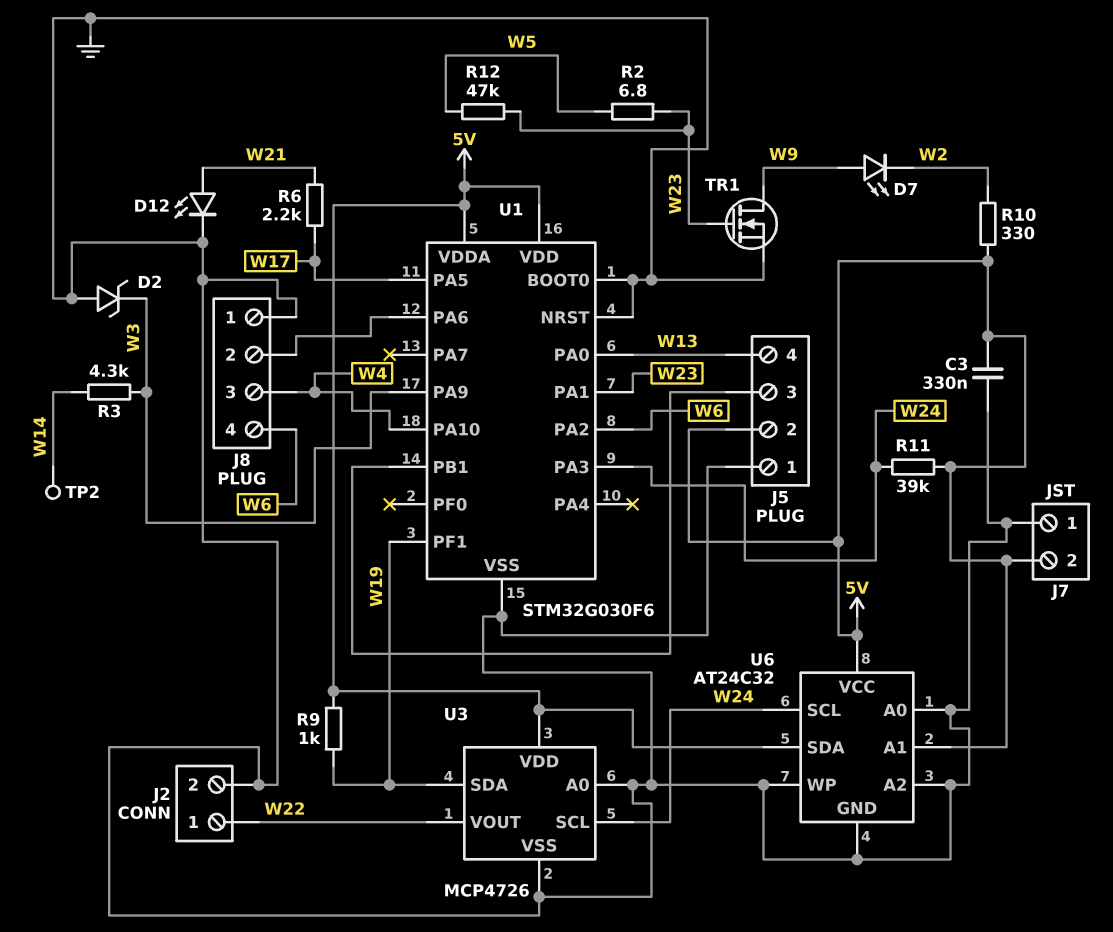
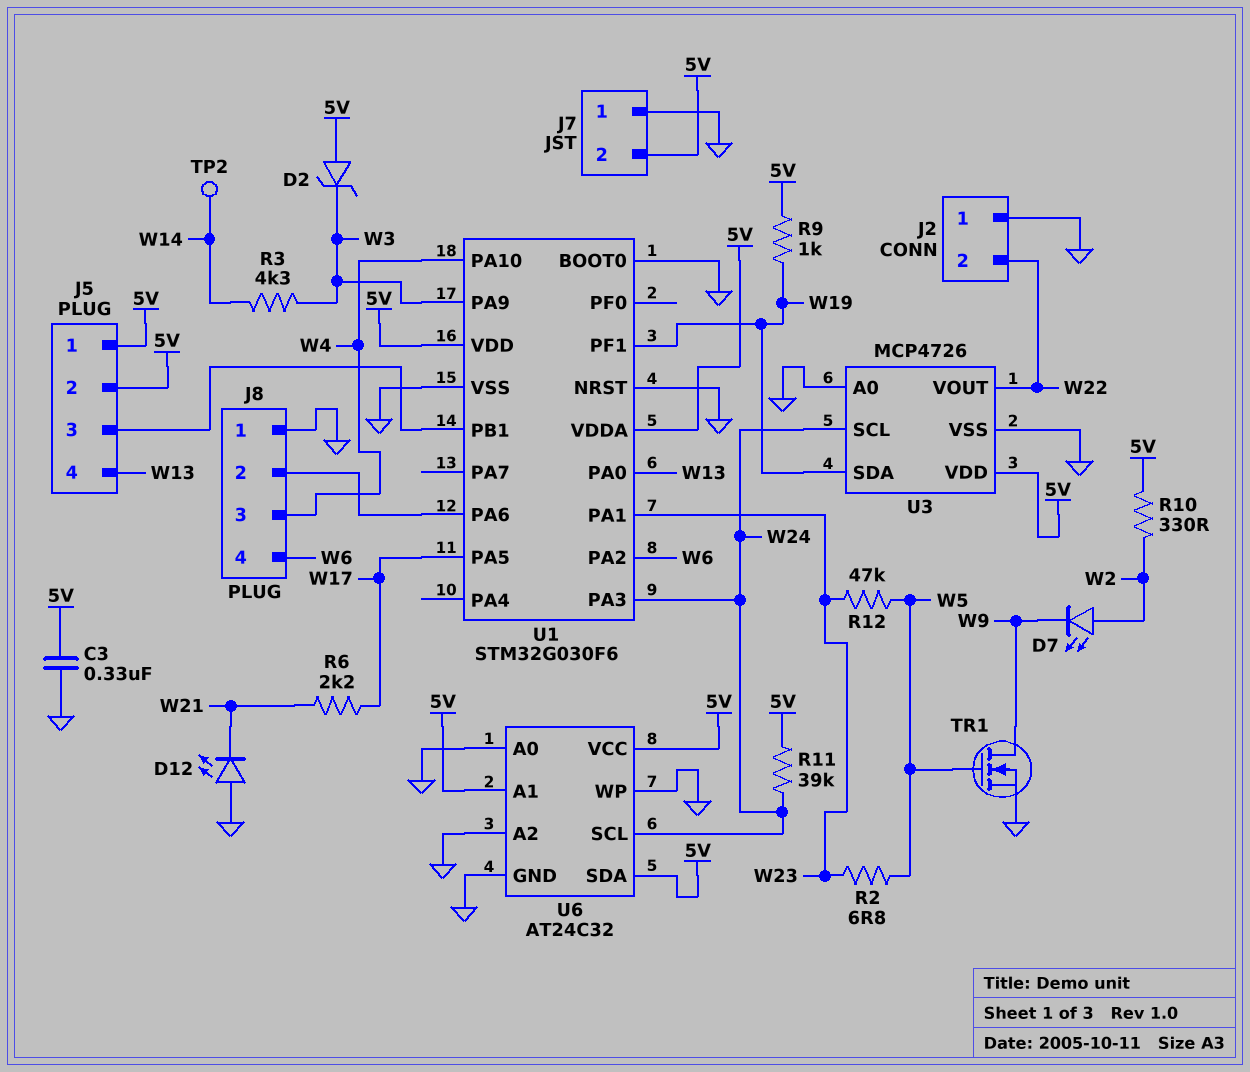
D2: zener (A GND, K W3) -> zener (A 5V, K W3)
D7: LED (A W9, K W2) -> LED (A W2, K W9)
D12: LED (A W21, K GND) -> LED (A GND, K W21)
J2 pin 1: W22 -> GND
J2 pin 2: GND -> W22
J5 pin 1: GND -> 5V
TR1: NMOS (G W23, D W9, S GND) -> NMOS (G W5, D W9, S GND)

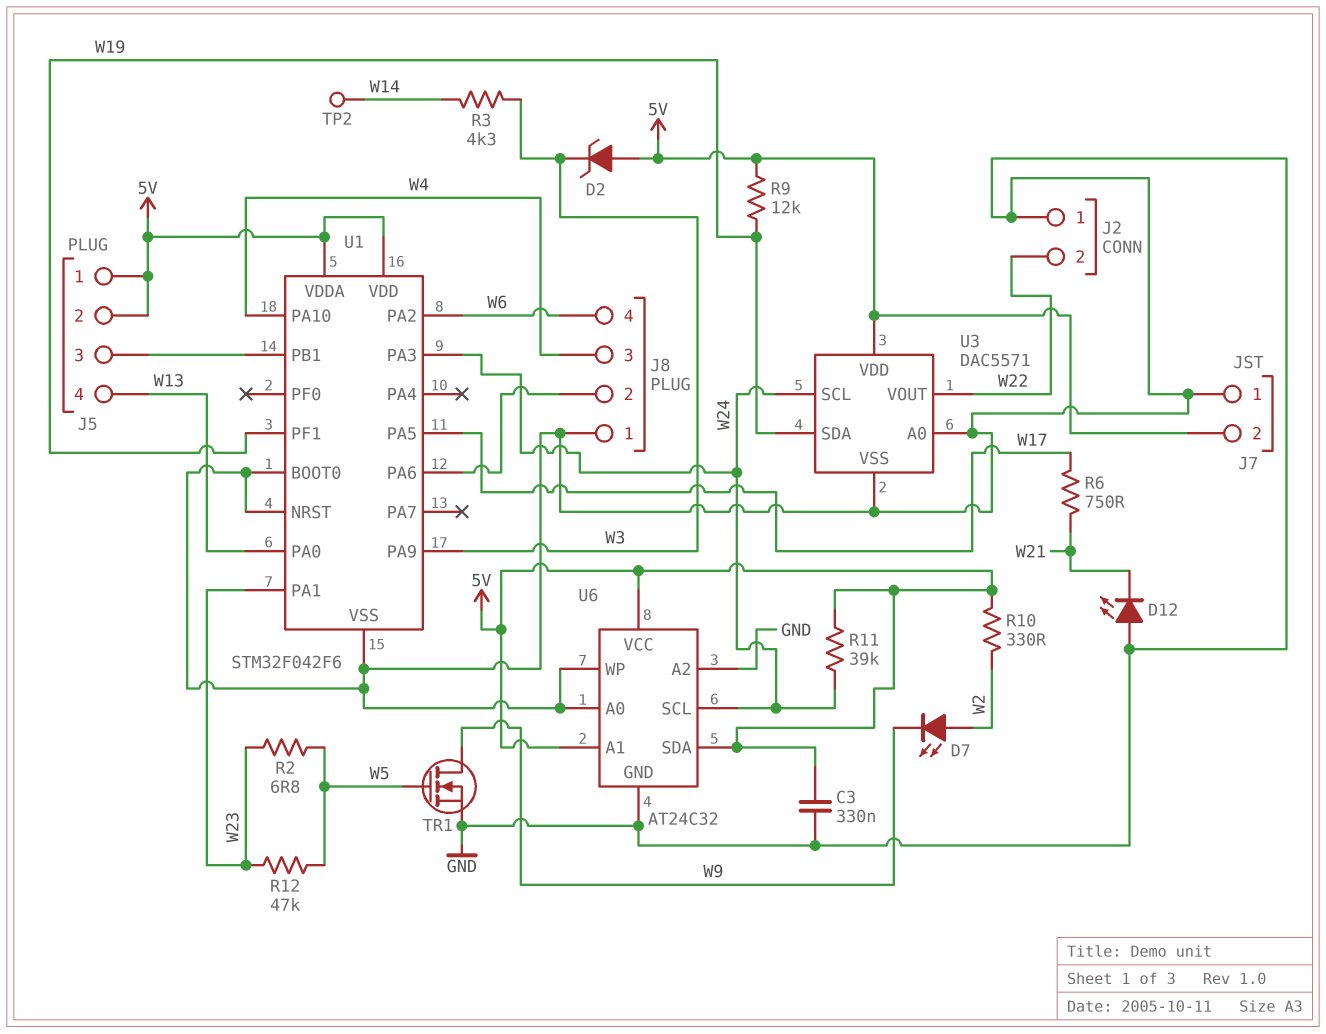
R6: 2.2k (W17, W21) -> 750 (W17, W21)
R9: 1k (5V, W19) -> 12k (5V, W19)
U1: STM32G030F6 -> STM32F042F6
U3: MCP4726 -> DAC5571

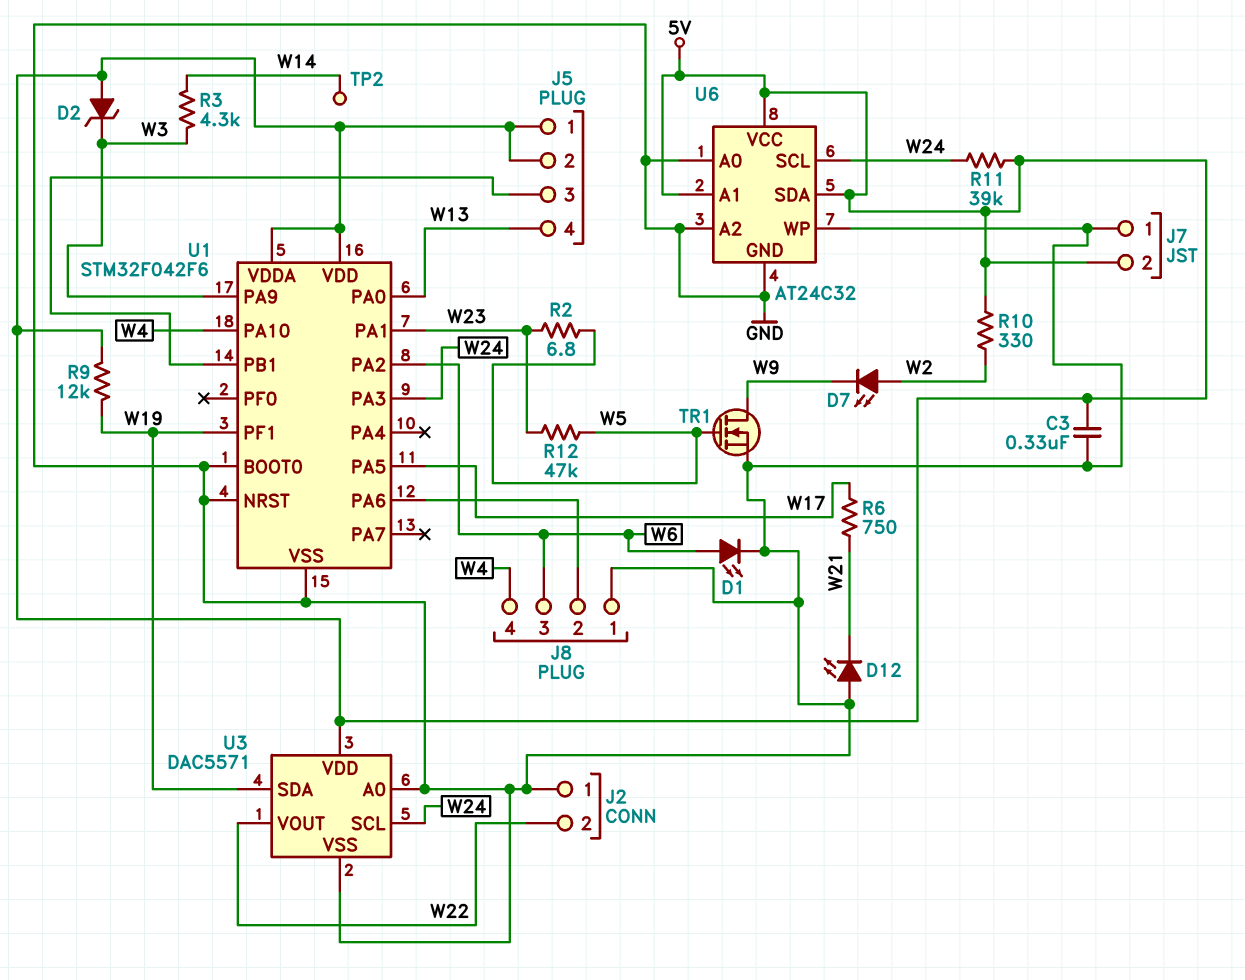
D1: none -> LED (A W6, K GND)
J8 pin 3: W4 -> W6
J8 pin 4: W6 -> W4

